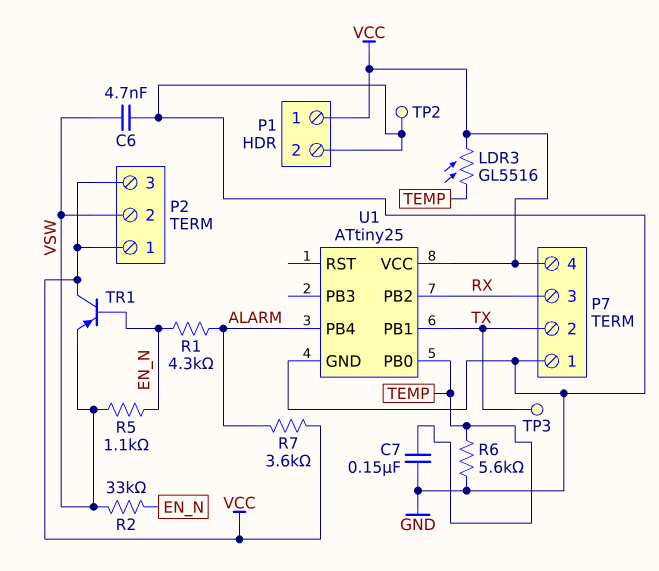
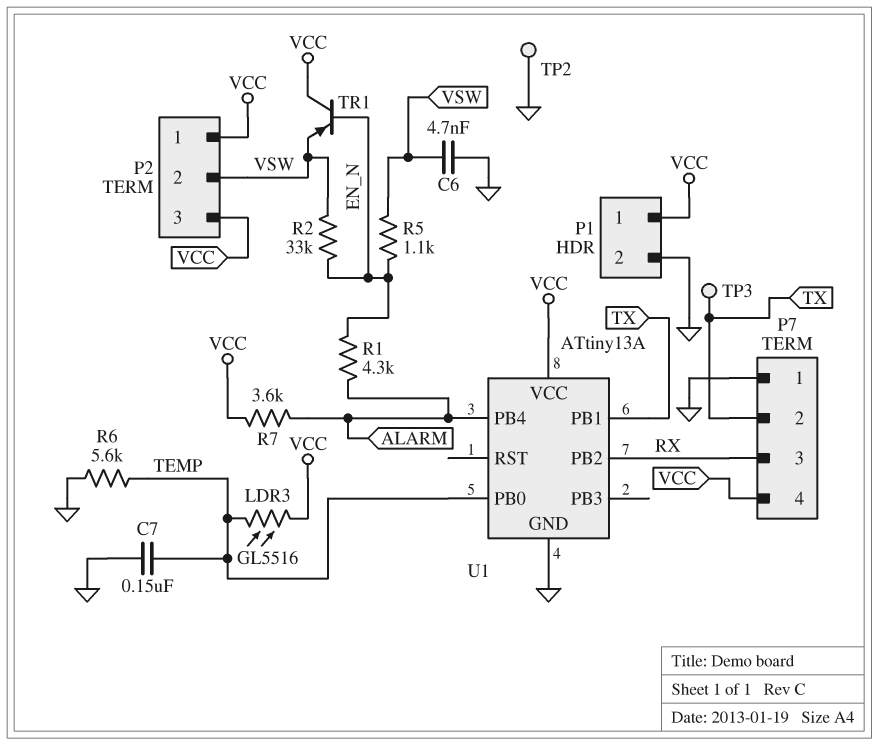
U1: ATtiny25 -> ATtiny13A

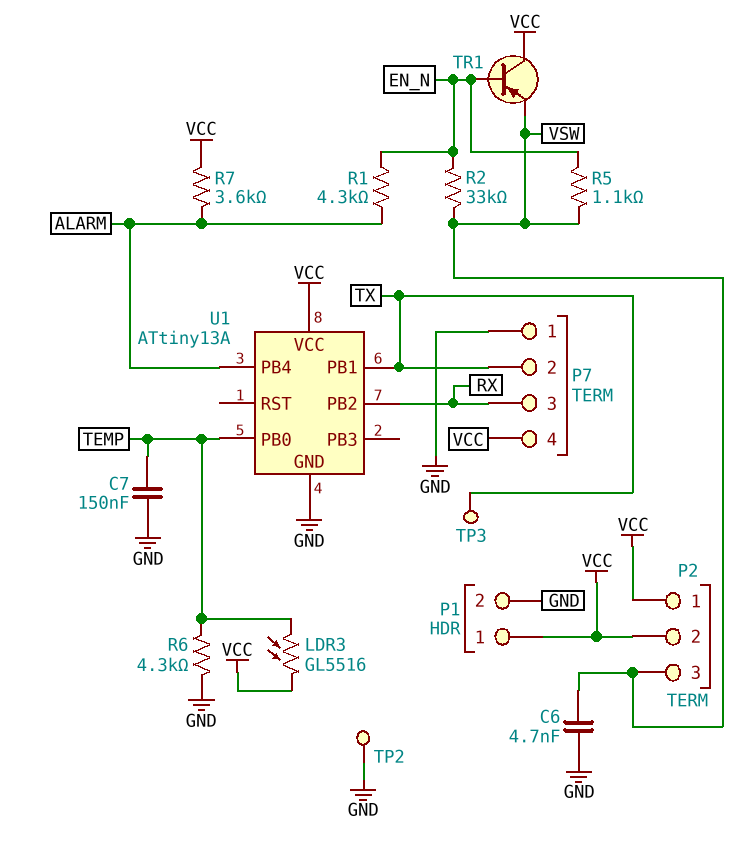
P2 pin 2: VSW -> VCC
P2 pin 3: VCC -> VSW
R6: 5.6k (GND, TEMP) -> 4.3k (GND, TEMP)

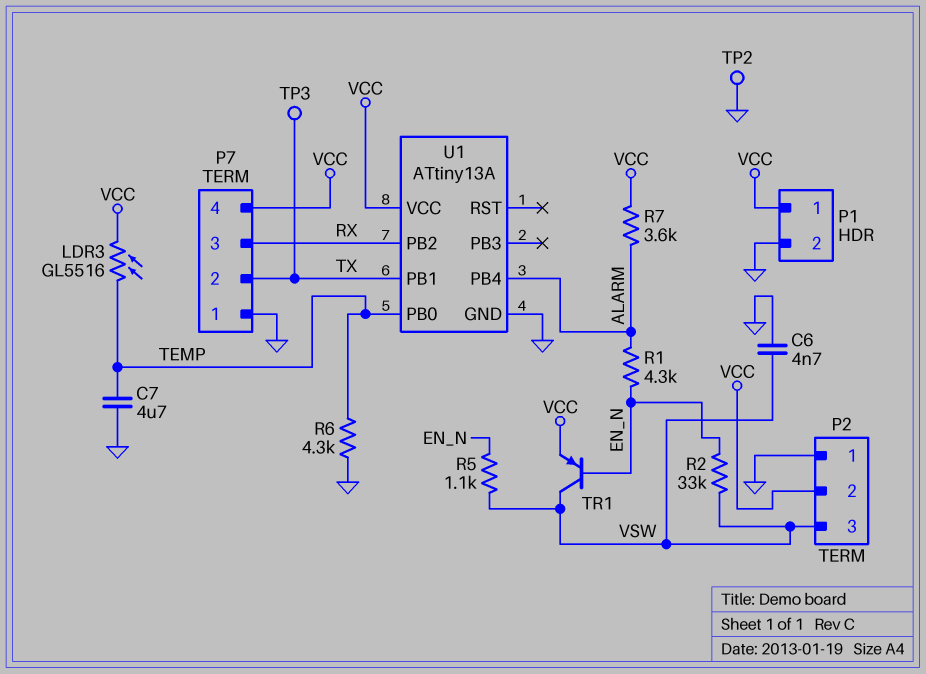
C7: 150nF (GND, TEMP) -> 4.7uF (GND, TEMP)
P2 pin 1: VCC -> GND
TR1: PNP (B EN_N, C VCC, E VSW) -> PNP (B EN_N, C VSW, E VCC)

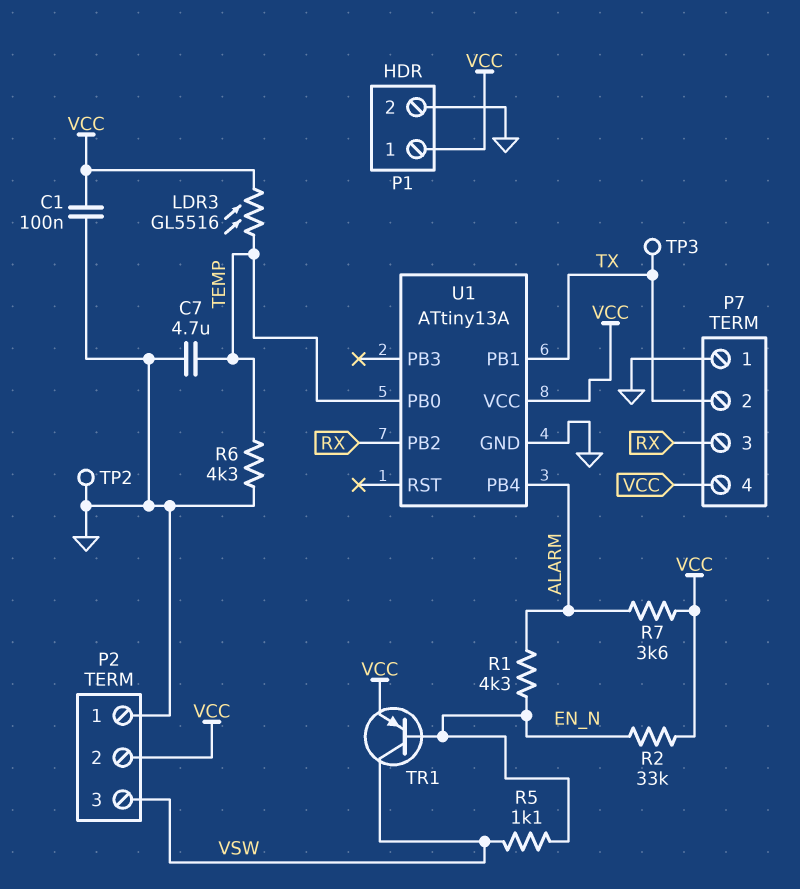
C1: none -> 100nF (GND, VCC)
C6: 4.7nF (GND, VSW) -> none
R2: 33k (EN_N, VSW) -> 33k (EN_N, VCC)

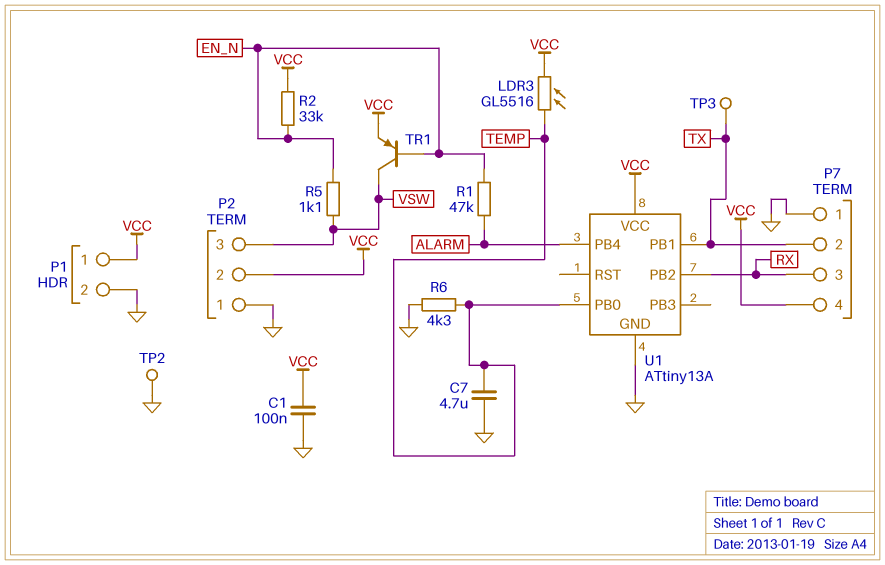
R1: 4.3k (ALARM, EN_N) -> 47k (ALARM, EN_N)
R7: 3.6k (ALARM, VCC) -> none

